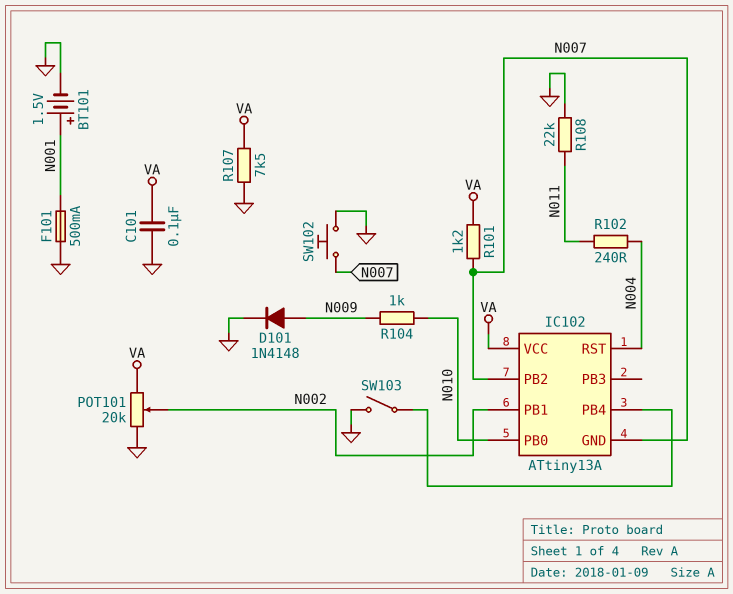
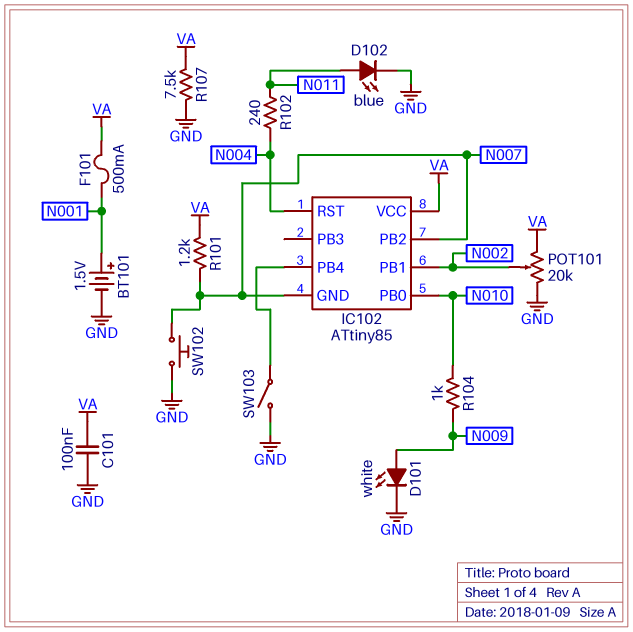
D101: diode 1N4148 (A N009, K GND) -> LED white (A N009, K GND)
D102: none -> LED blue (A N011, K GND)
F101: 500mA (GND, N001) -> 500mA (N001, VA)
IC102: ATtiny13A -> ATtiny85
R108: 22k (GND, N011) -> none

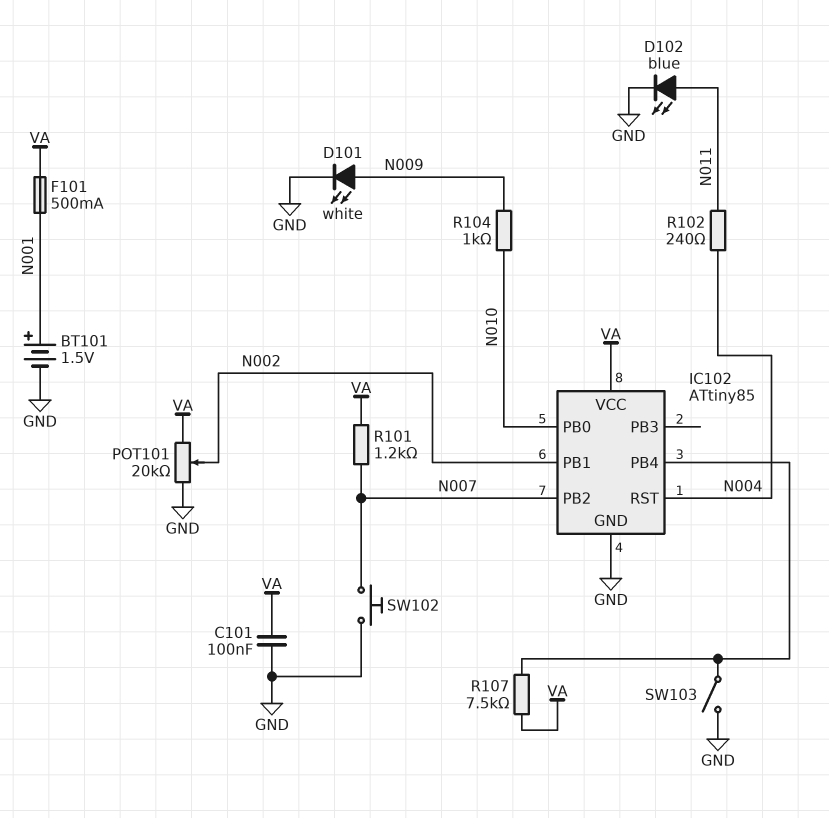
IC102 pin GND: N007 -> GND
R107: 7.5k (GND, VA) -> 7.5k (IC102/PB4, VA)

